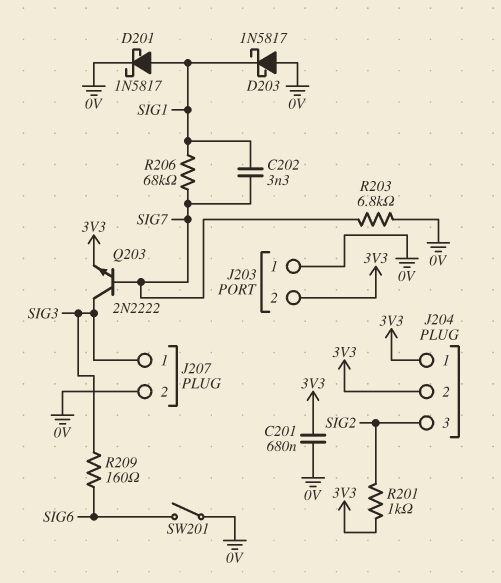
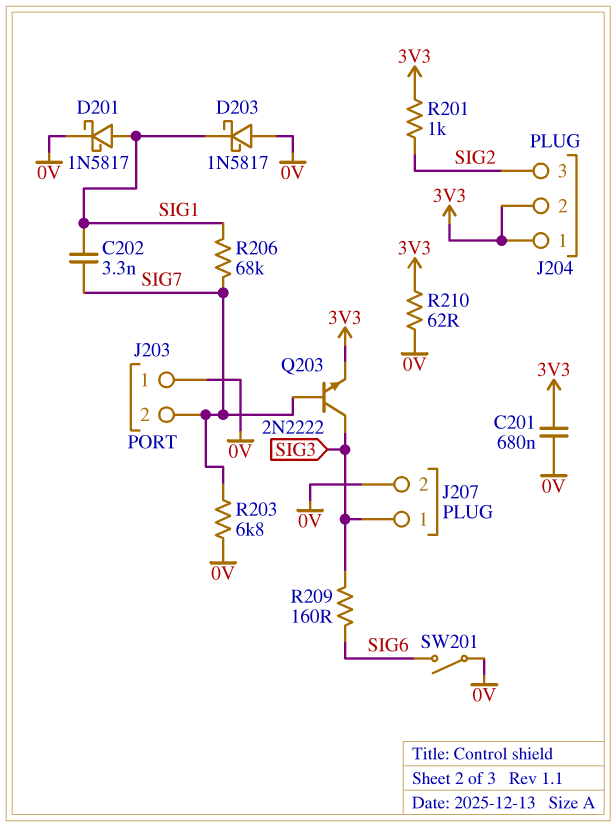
J203 pin 2: 3V3 -> SIG7
R210: none -> 62 (0V, 3V3)

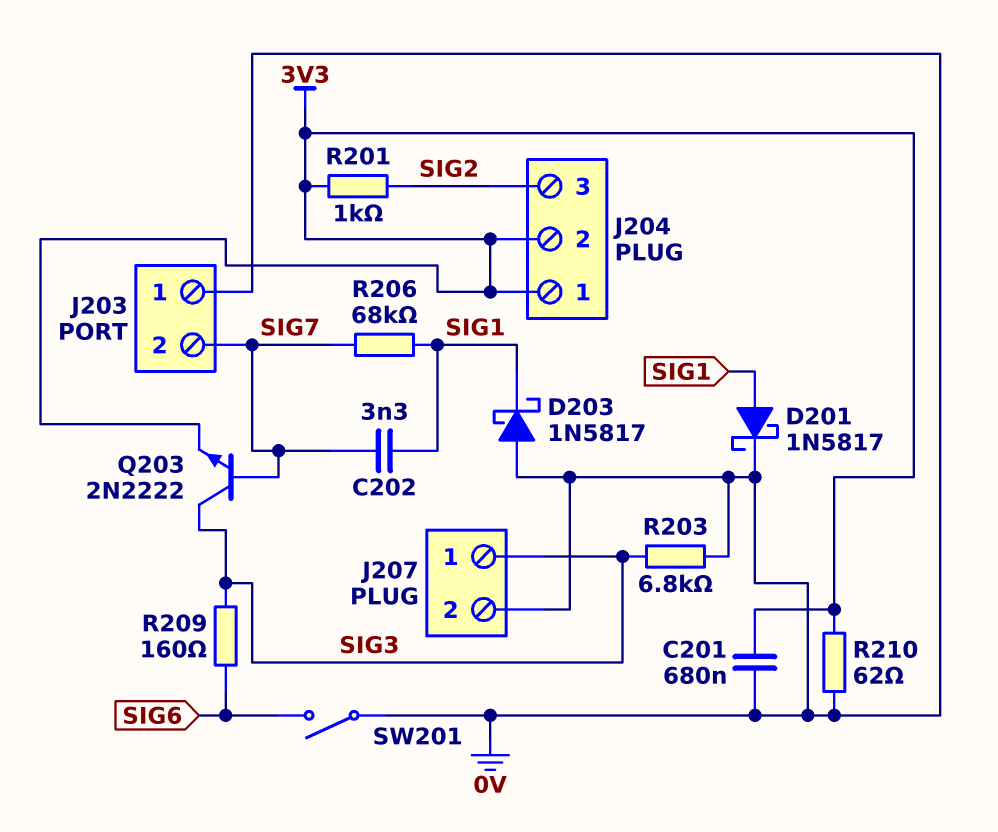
R203: 6.8k (0V, SIG7) -> 6.8k (0V, SIG3)

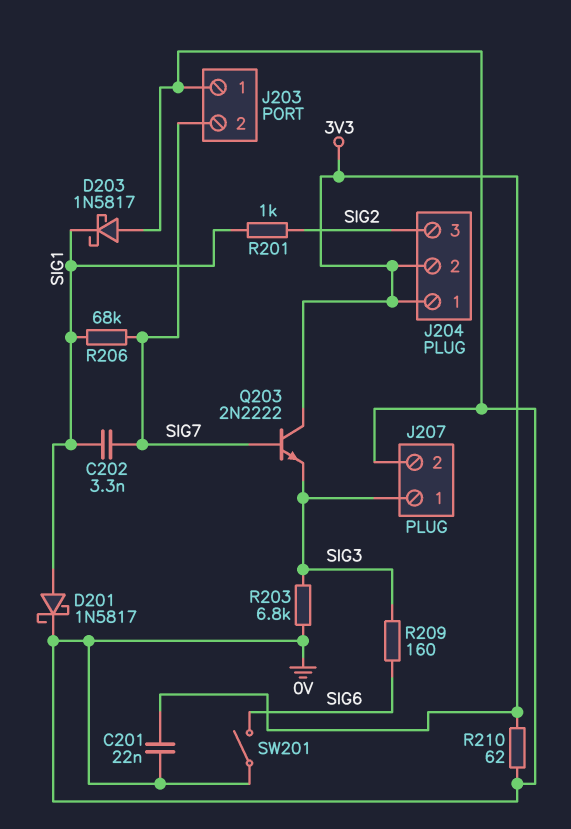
C201: 680nF (0V, 3V3) -> 22nF (0V, 3V3)
Q203: NPN 2N2222 (B SIG7, C SIG3, E 3V3) -> NPN 2N2222 (B SIG7, C 3V3, E SIG3)
R201: 1k (3V3, SIG2) -> 1k (SIG1, SIG2)

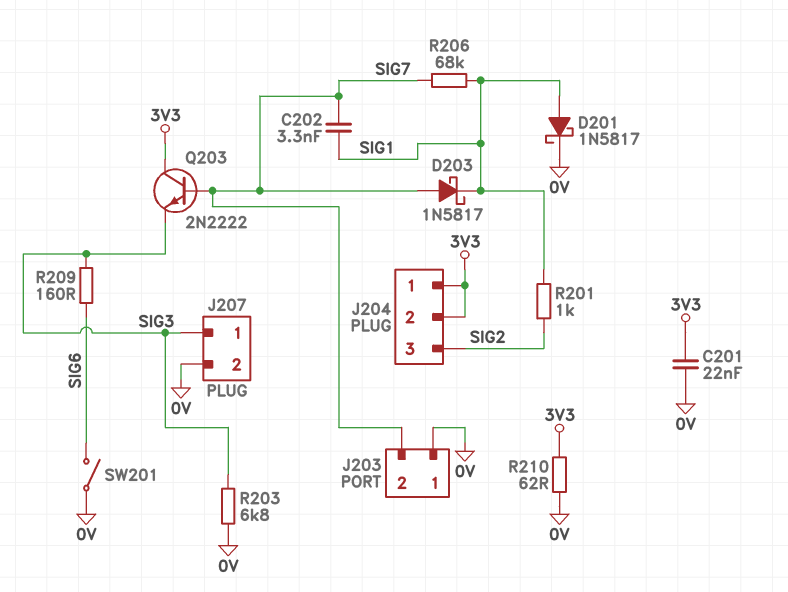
D203: schottky 1N5817 (A 0V, K SIG1) -> schottky 1N5817 (A SIG7, K SIG1)

